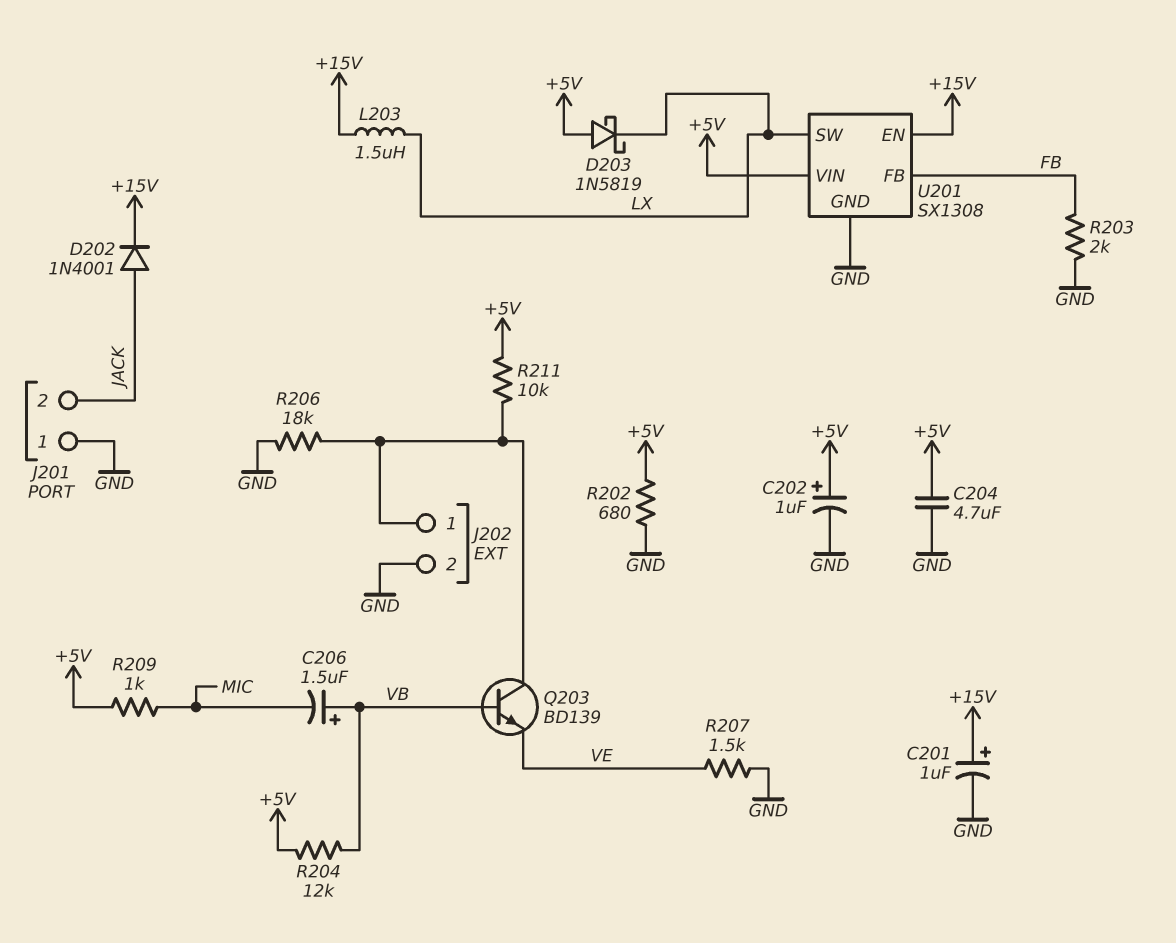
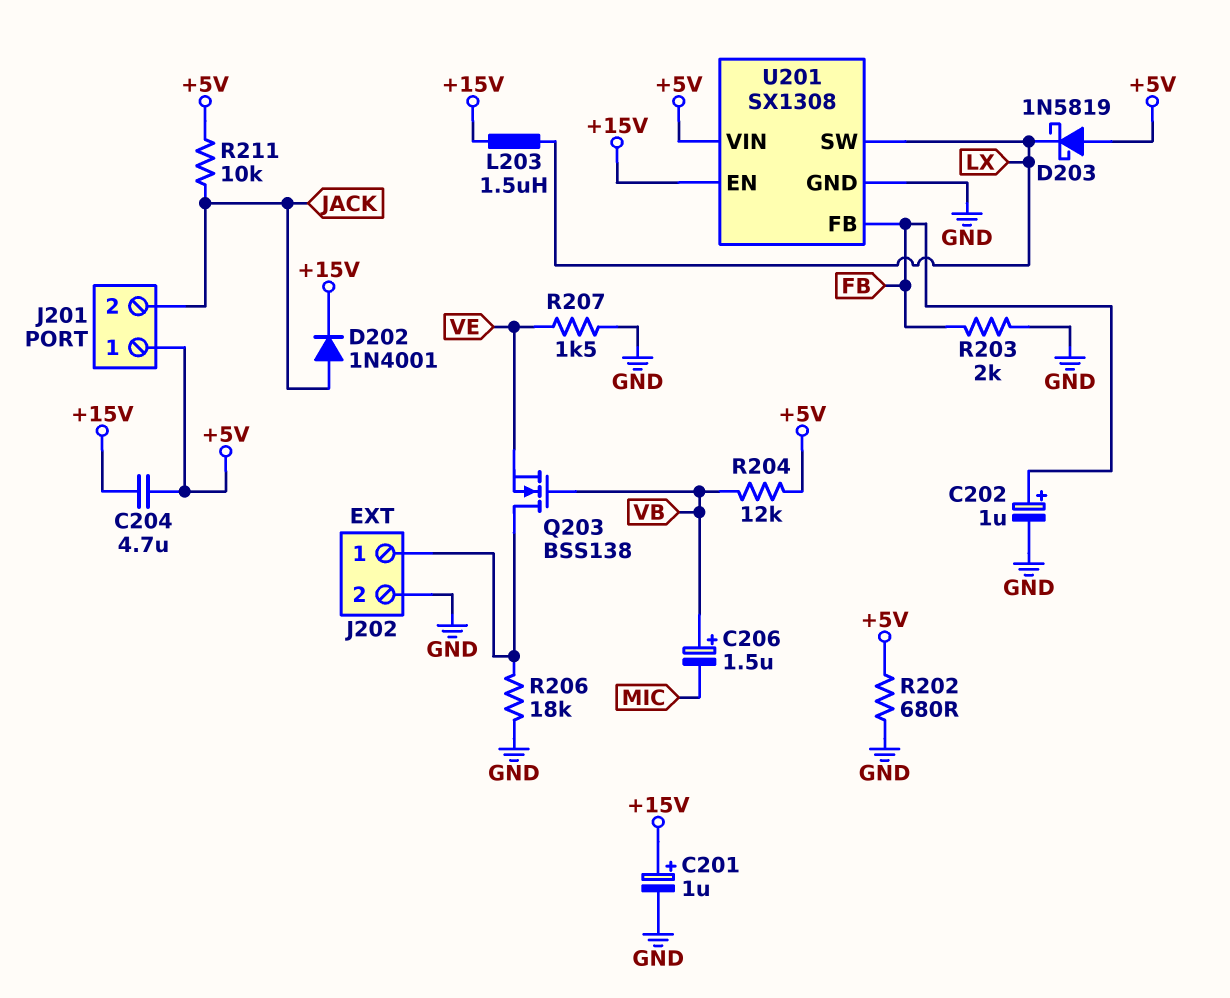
C202: 1uF (plus +5V, minus GND) -> 1uF (plus FB, minus GND)
C204: 4.7uF (+5V, GND) -> 4.7uF (+5V, +15V)
J201 pin 1: GND -> +5V
Q203: NPN BD139 (B VB, C J202/1, E VE) -> NMOS BSS138 (G VB, D J202/1, S VE)
R209: 1k (+5V, MIC) -> none
R211: 10k (+5V, J202/1) -> 10k (+5V, JACK)

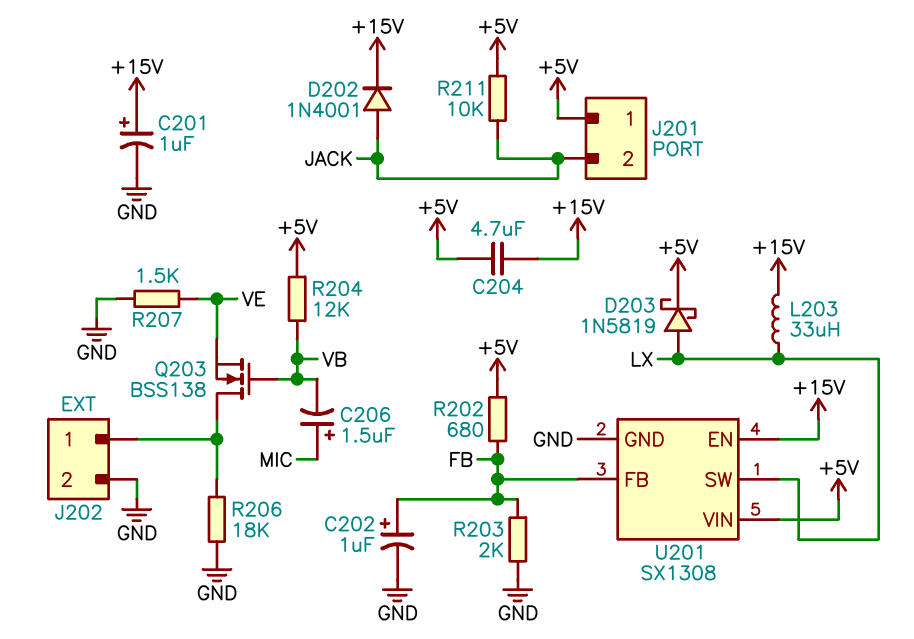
C206: 1.5uF (plus VB, minus MIC) -> 1.5uF (plus MIC, minus VB)
D203: schottky 1N5819 (A +5V, K LX) -> schottky 1N5819 (A LX, K +5V)
L203: 1.5uH (+15V, LX) -> 33uH (+15V, LX)
R202: 680 (+5V, GND) -> 680 (+5V, FB)

